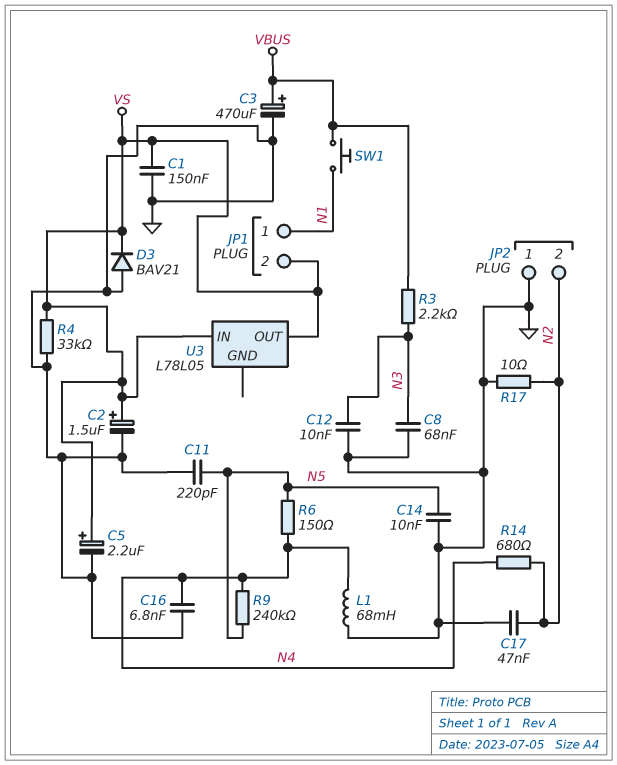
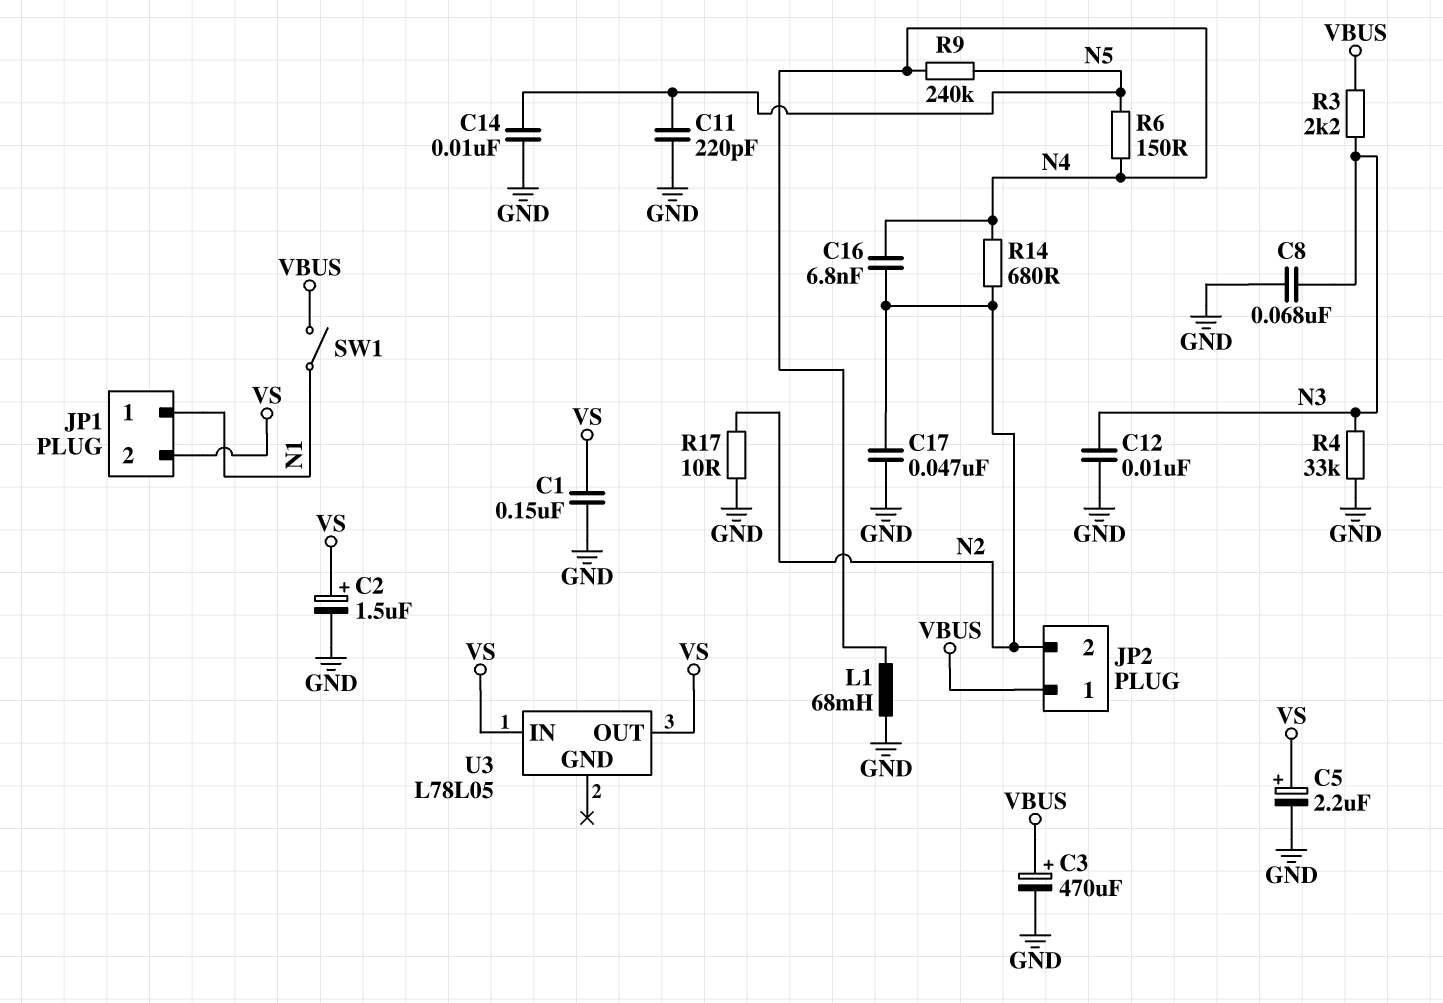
C16: 6.8nF (GND, N4) -> 6.8nF (N2, N4)
D3: diode BAV21 (A GND, K VS) -> none
JP2 pin 1: GND -> VBUS
R4: 33k (GND, VS) -> 33k (GND, N3)
SW1: button (N1, VBUS) -> switch (N1, VBUS)

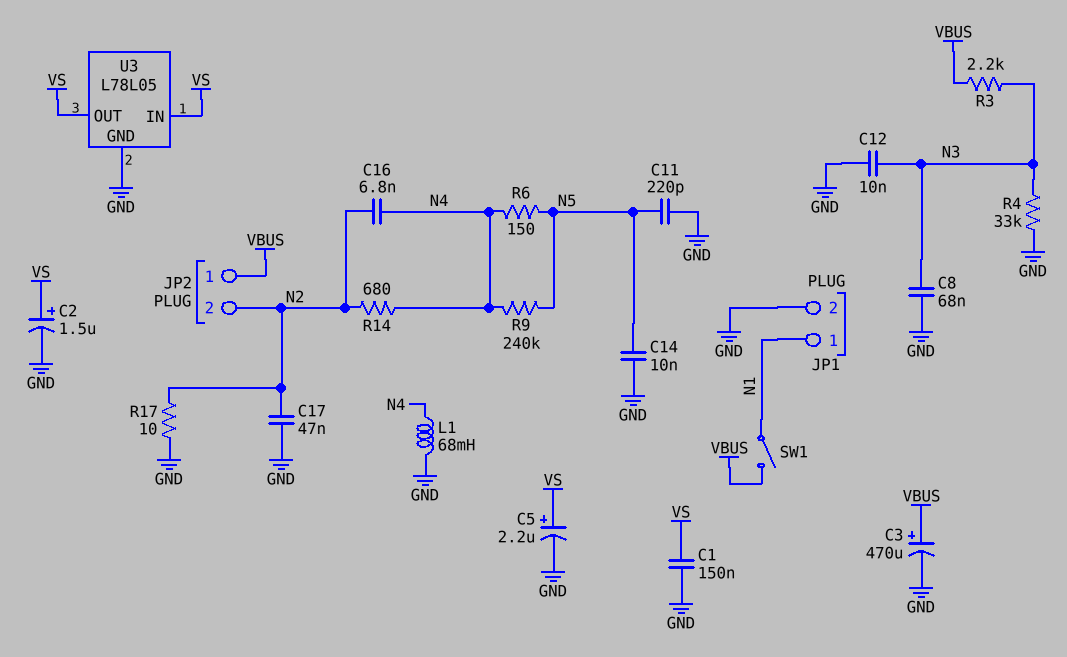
JP1 pin 2: VS -> GND
U3 pin GND: none -> GND

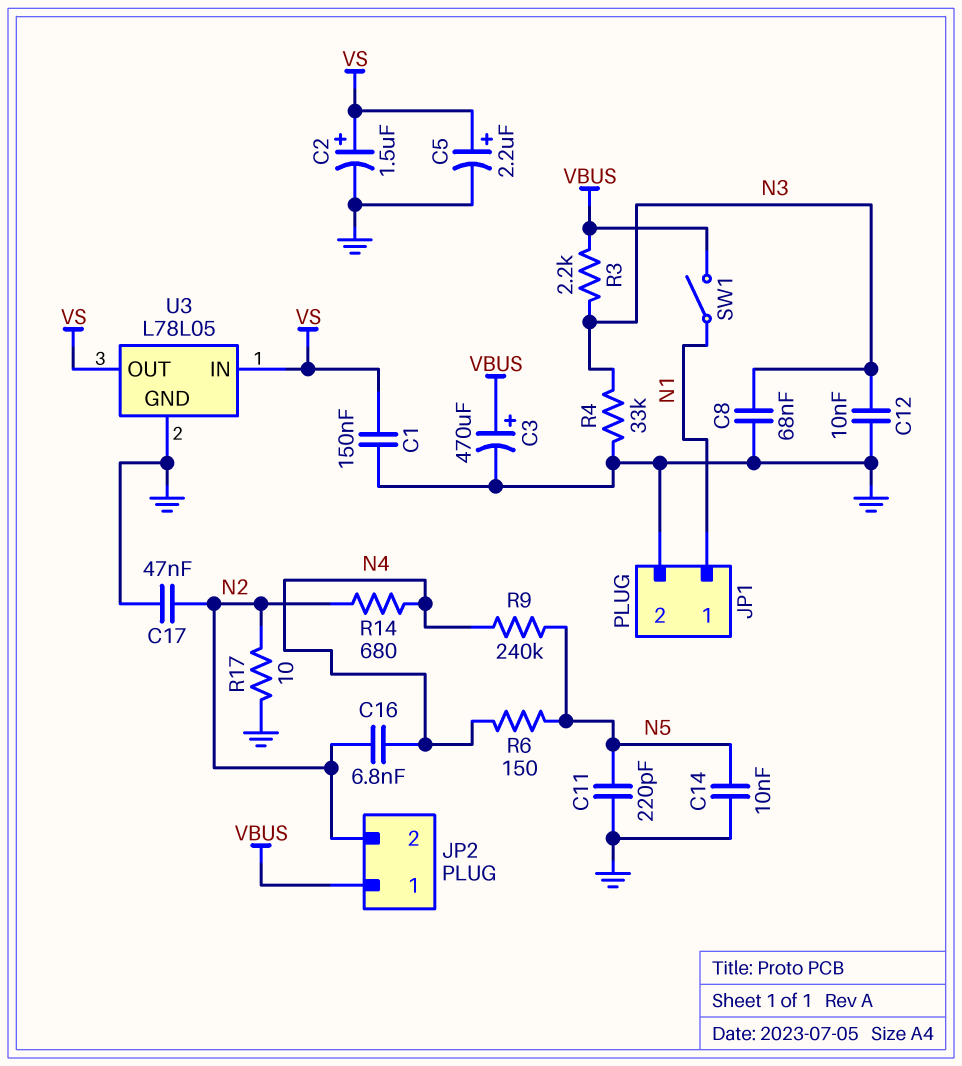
L1: 68mH (GND, N4) -> none

